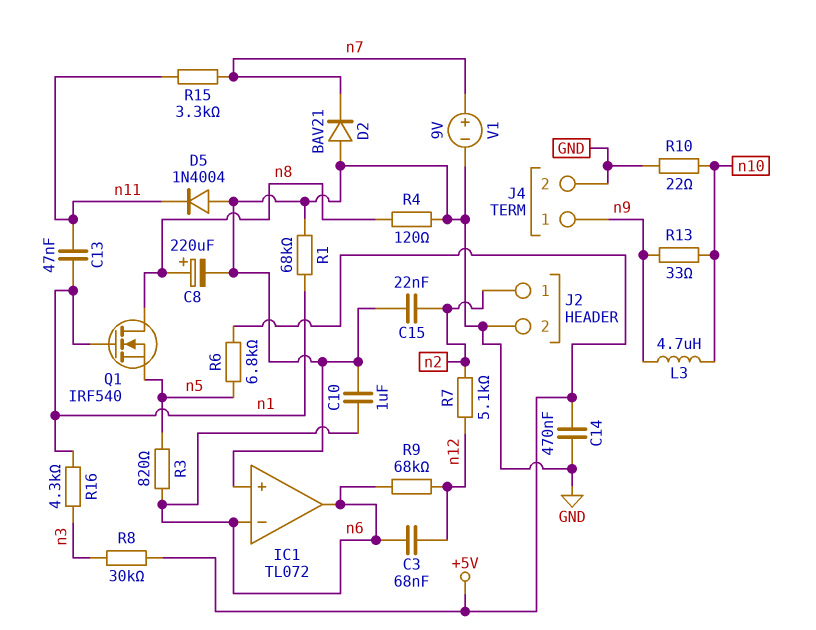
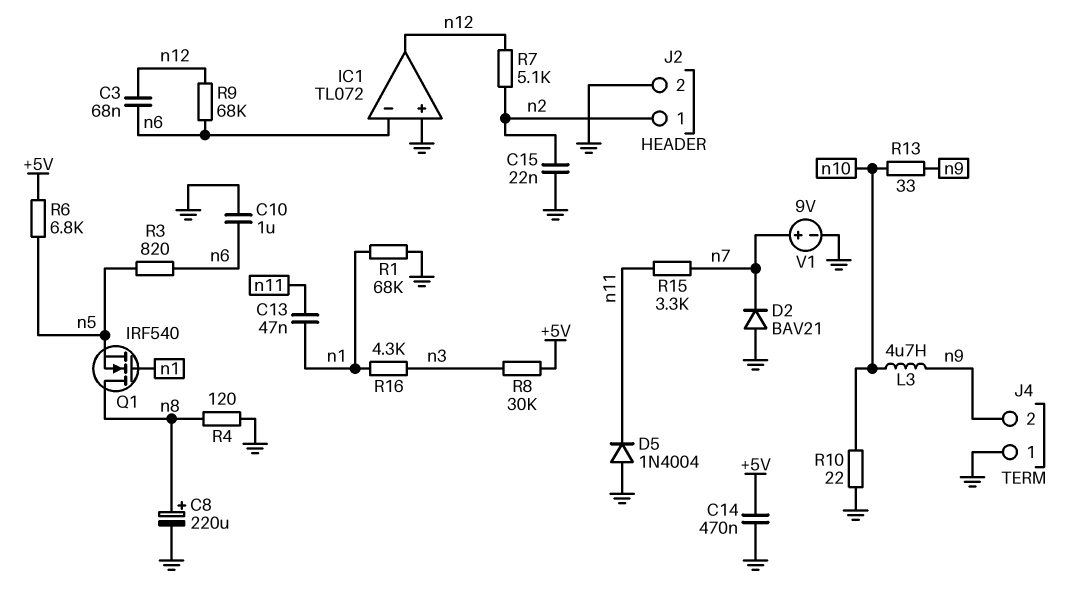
IC1 pin out: n6 -> n12
J4 pin 1: n9 -> GND
J4 pin 2: GND -> n9

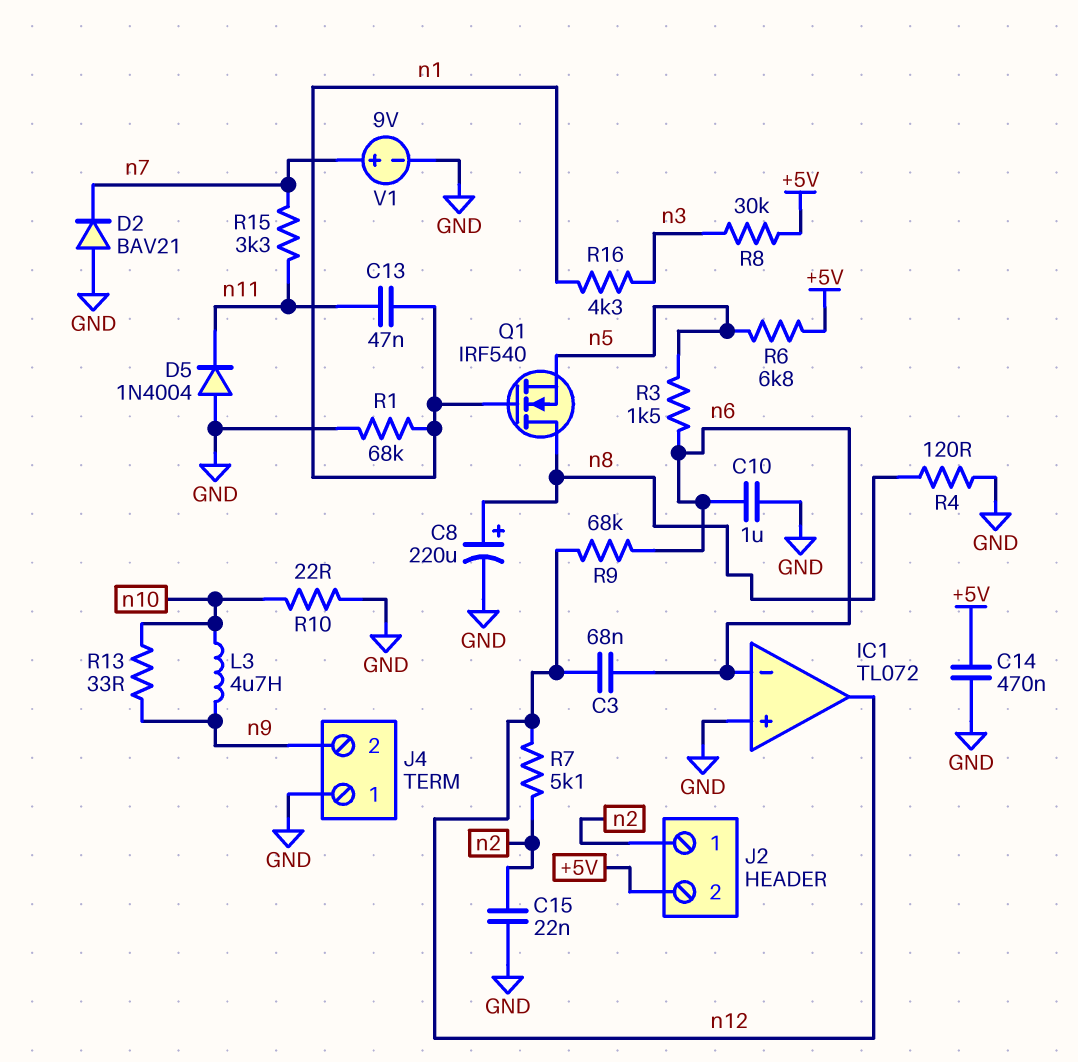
J2 pin 2: GND -> +5V
R3: 820 (n5, n6) -> 1.5k (n5, n6)

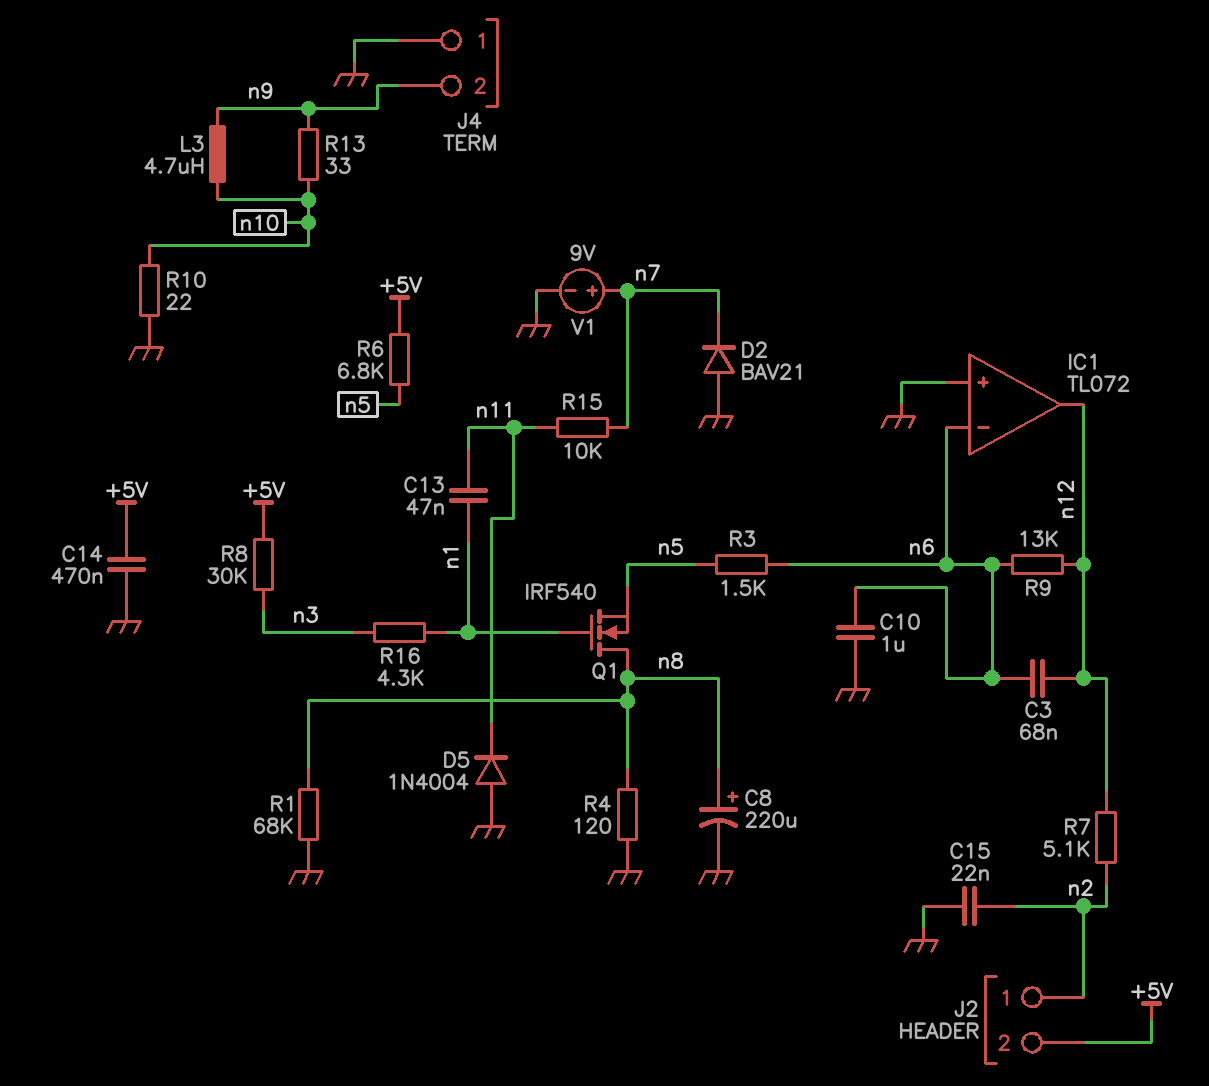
R1: 68k (GND, n1) -> 68k (GND, n8)
R9: 68k (n6, n12) -> 13k (n6, n12)
R15: 3.3k (n7, n11) -> 10k (n7, n11)

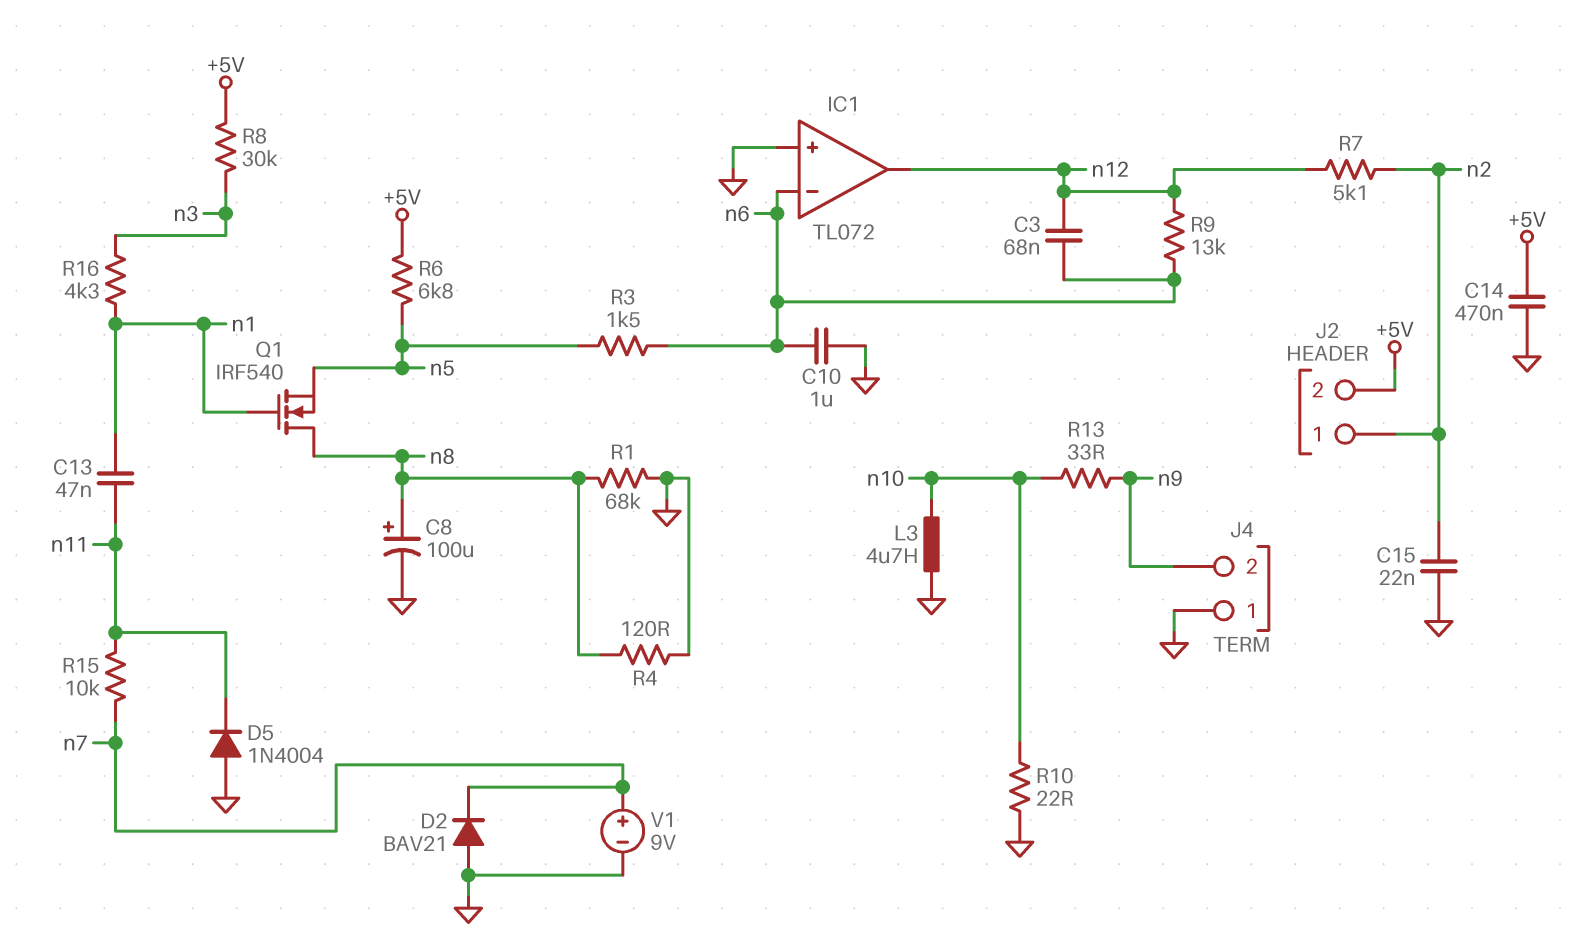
C8: 220uF (plus n8, minus GND) -> 100uF (plus n8, minus GND)
L3: 4.7uH (n9, n10) -> 4.7uH (GND, n10)

